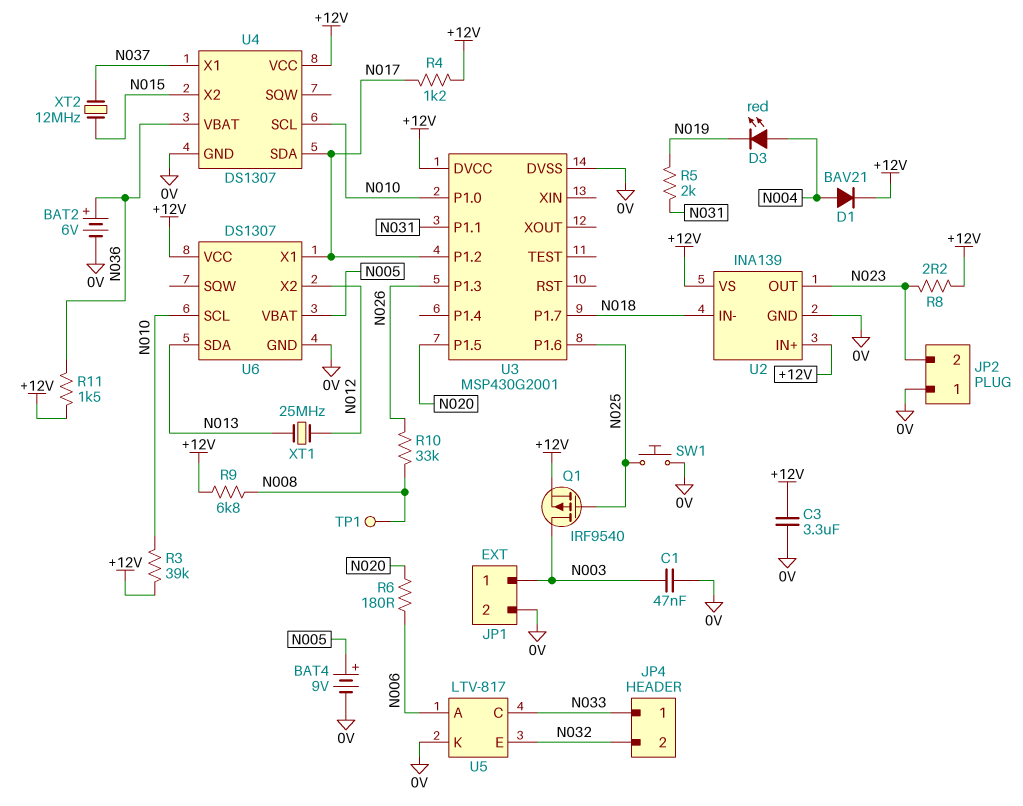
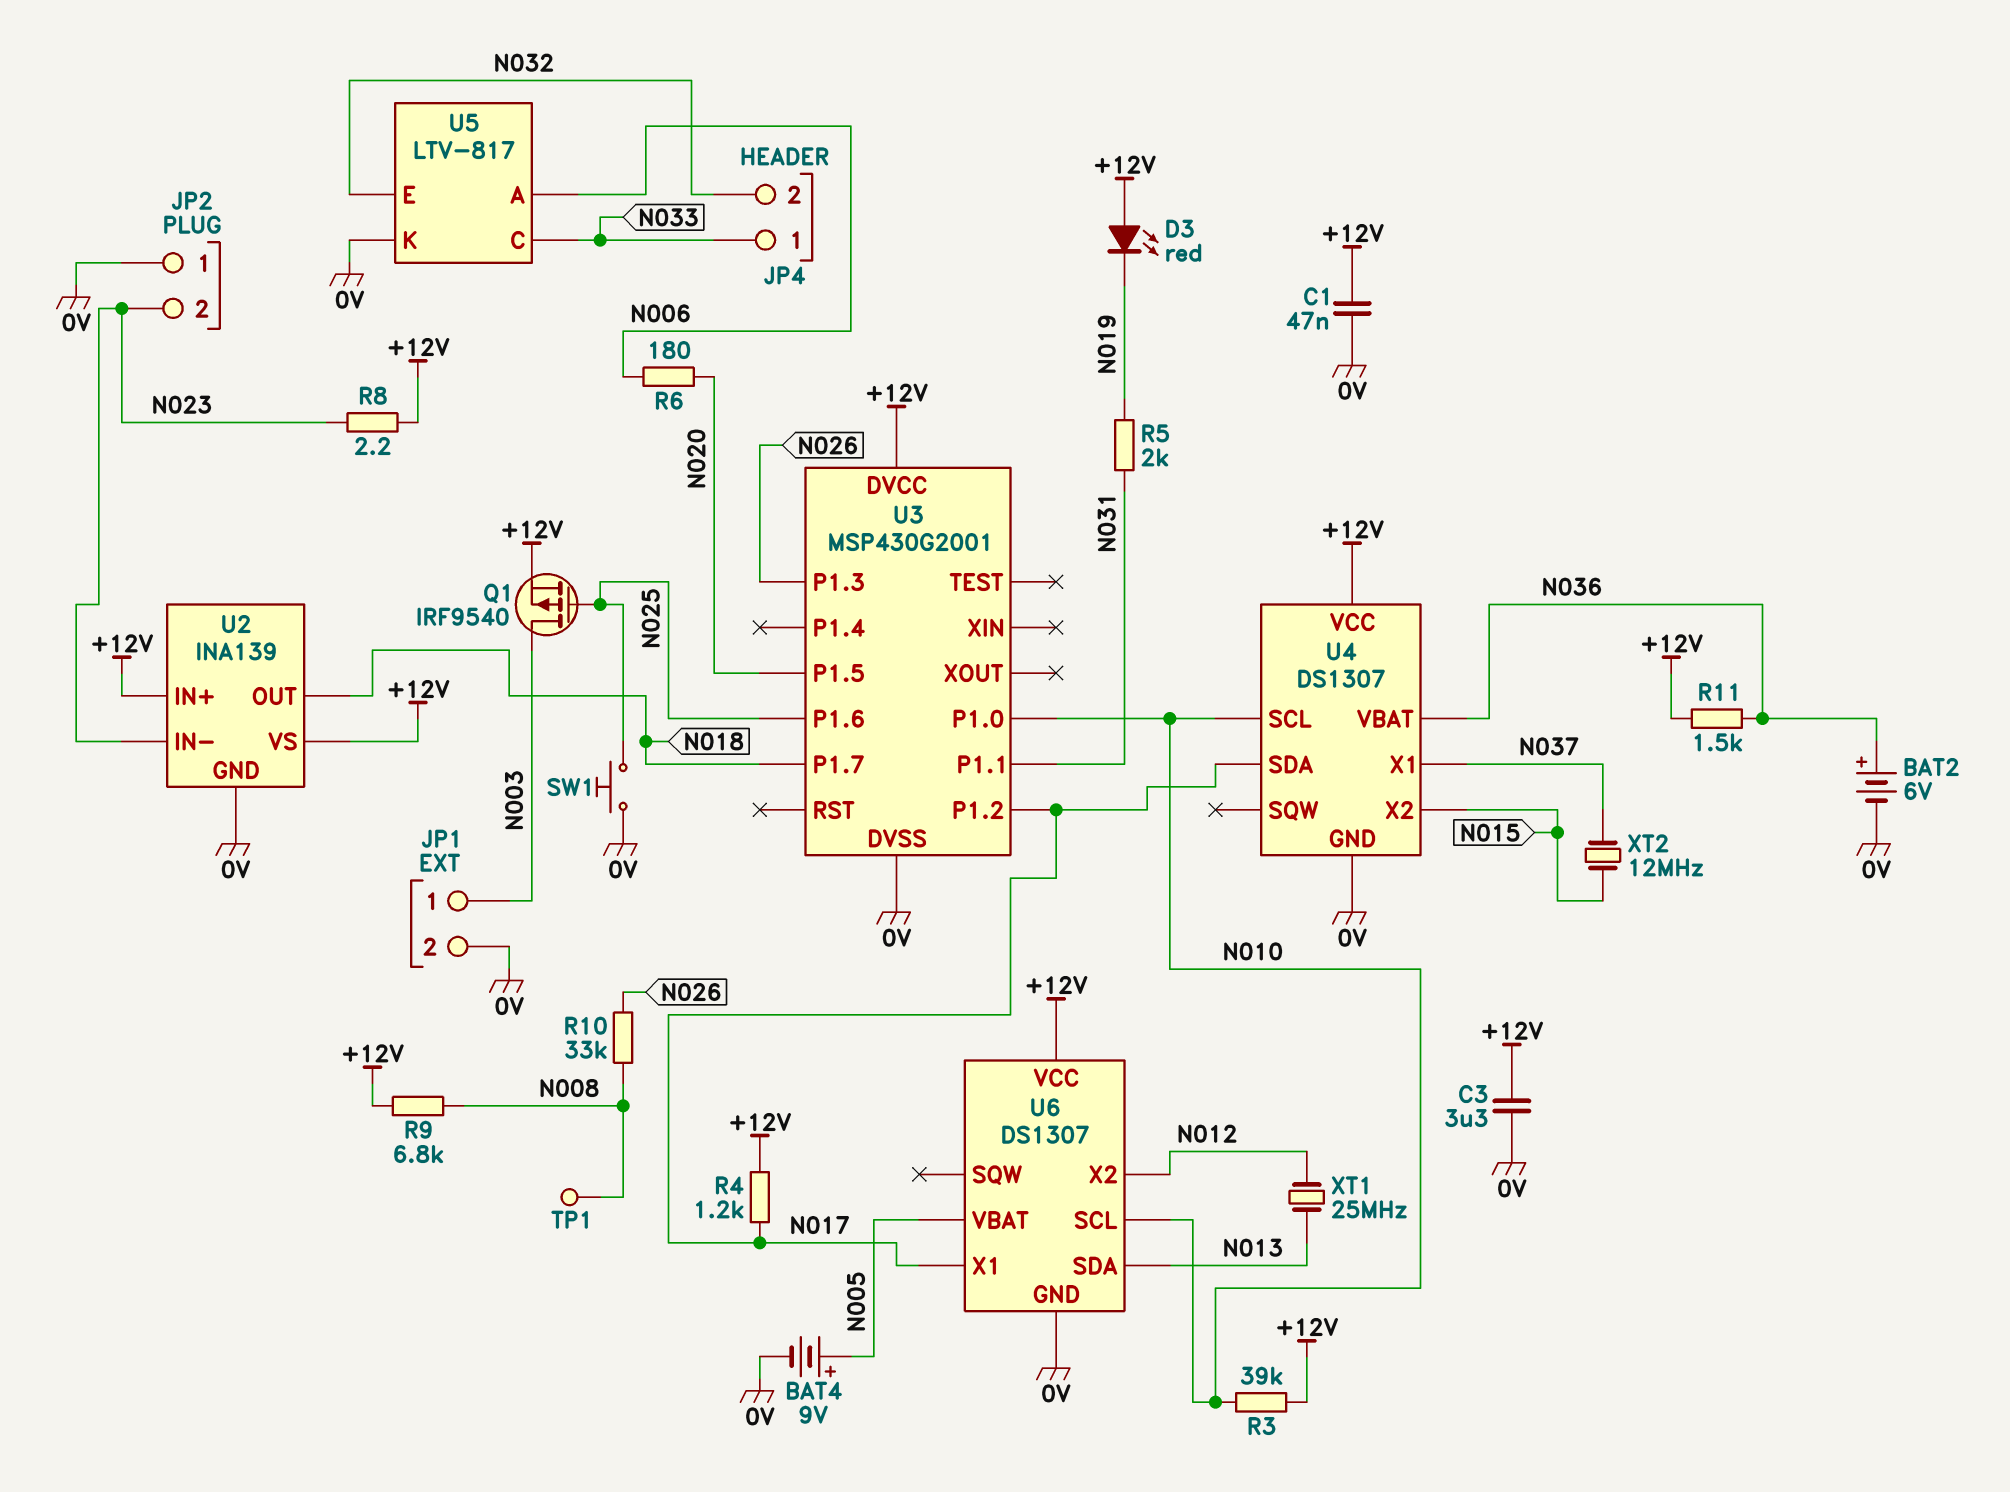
C1: 47nF (0V, N003) -> 47nF (+12V, 0V)
D1: diode BAV21 (A N004, K +12V) -> none
D3: LED red (A N004, K N019) -> LED red (A +12V, K N019)
U2 pin IN-: N018 -> N023
U2 pin OUT: N023 -> N018

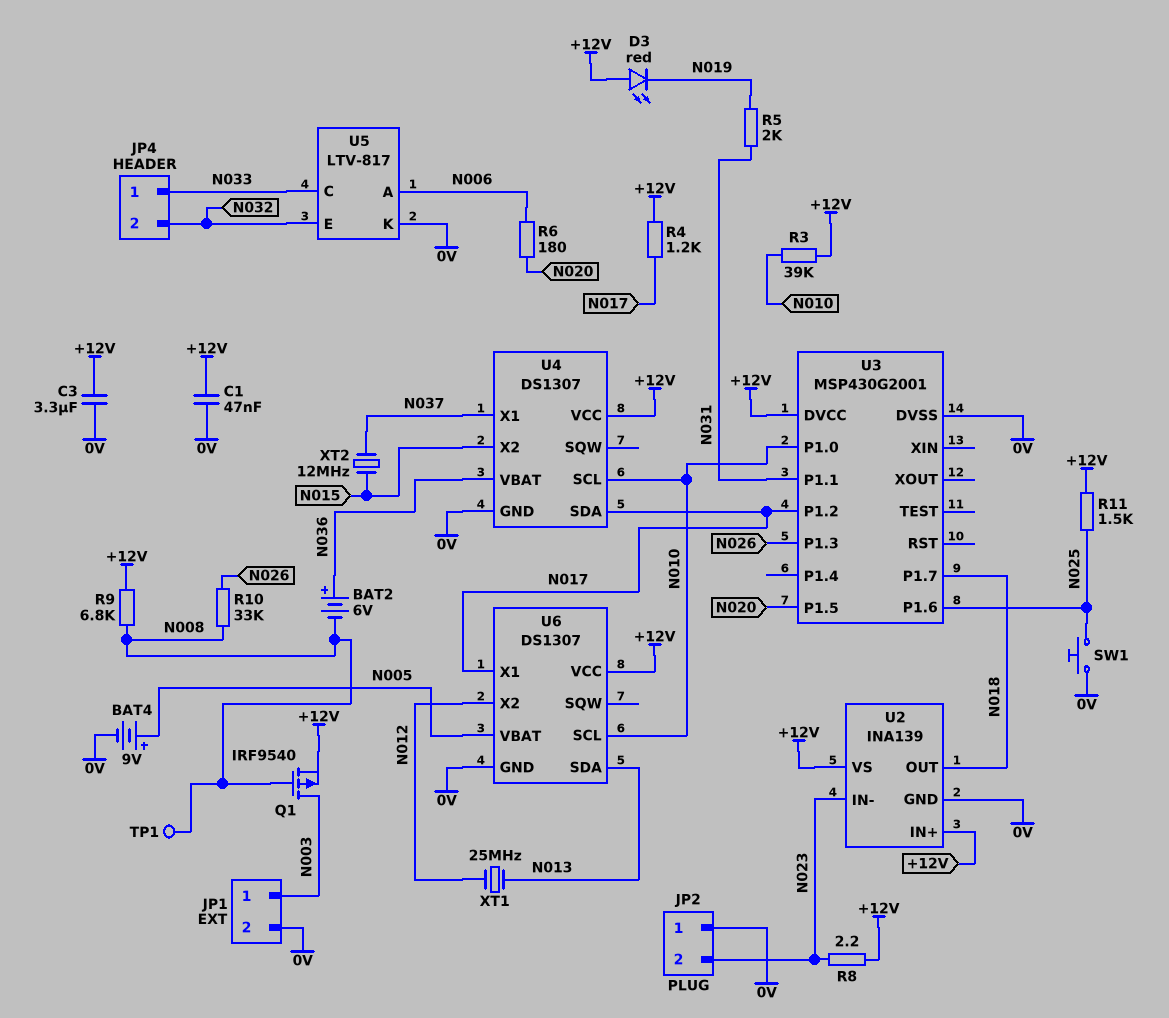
BAT2: 6V (plus N036, minus 0V) -> 6V (plus N036, minus N008)
Q1: PMOS IRF9540 (G N025, D N003, S +12V) -> PMOS IRF9540 (G N008, D N003, S +12V)
R11: 1.5k (+12V, N036) -> 1.5k (+12V, N025)

